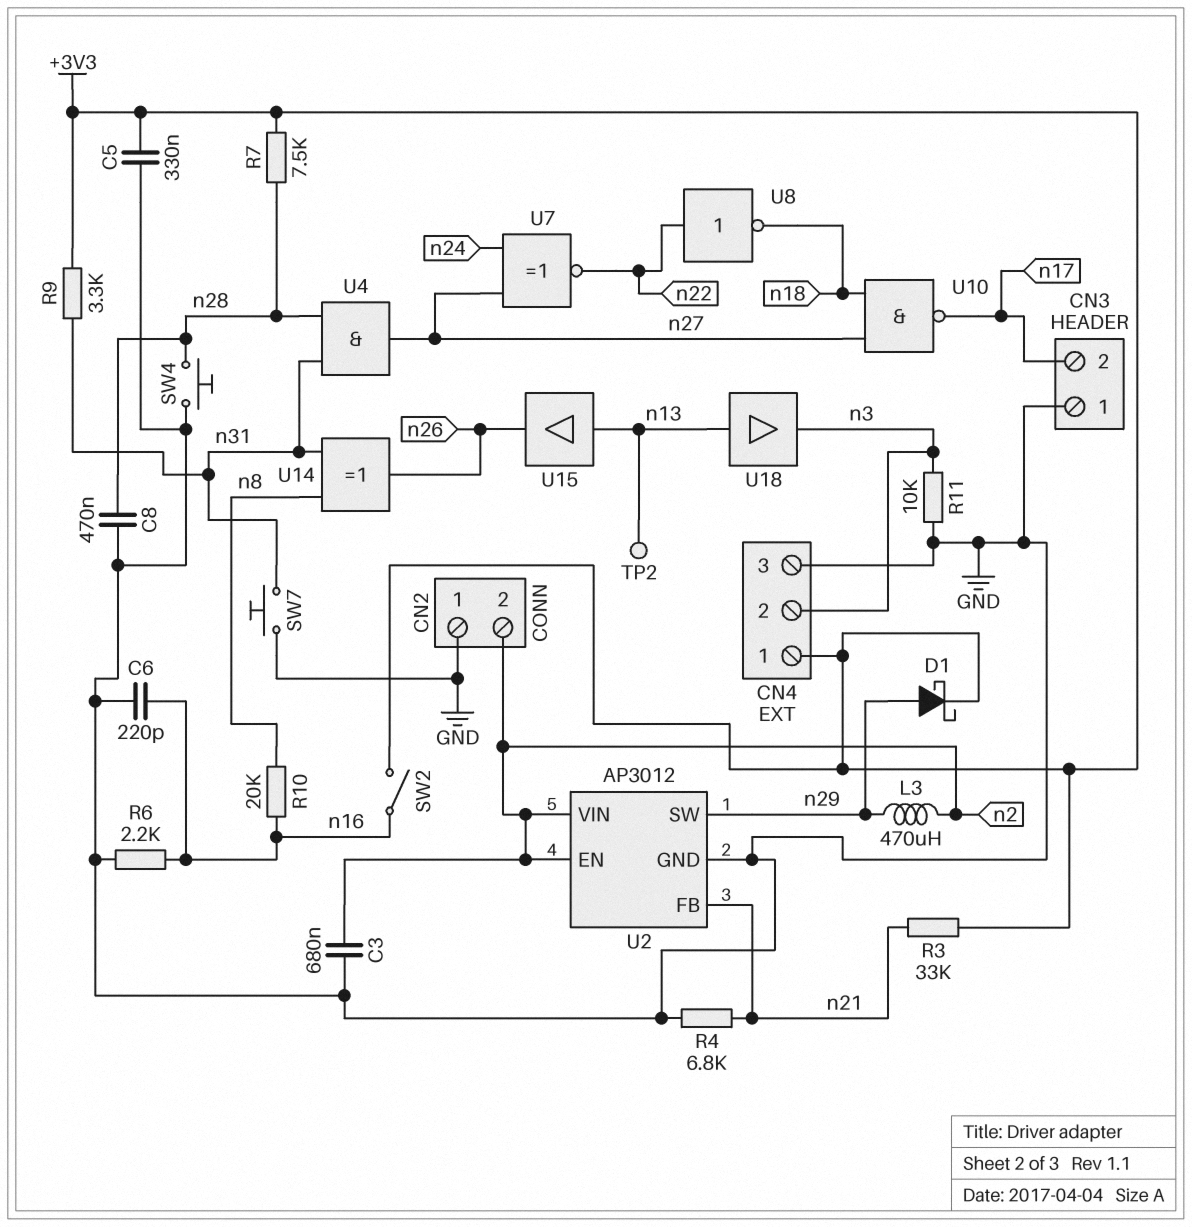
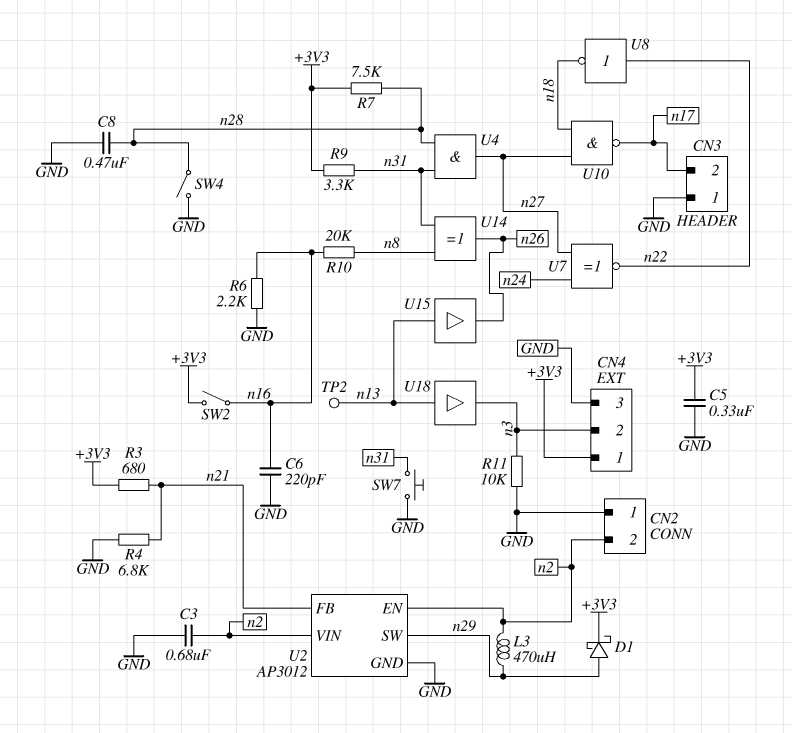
R3: 33k (+3V3, n21) -> 680 (+3V3, n21)
SW4: button (GND, n28) -> switch (GND, n28)

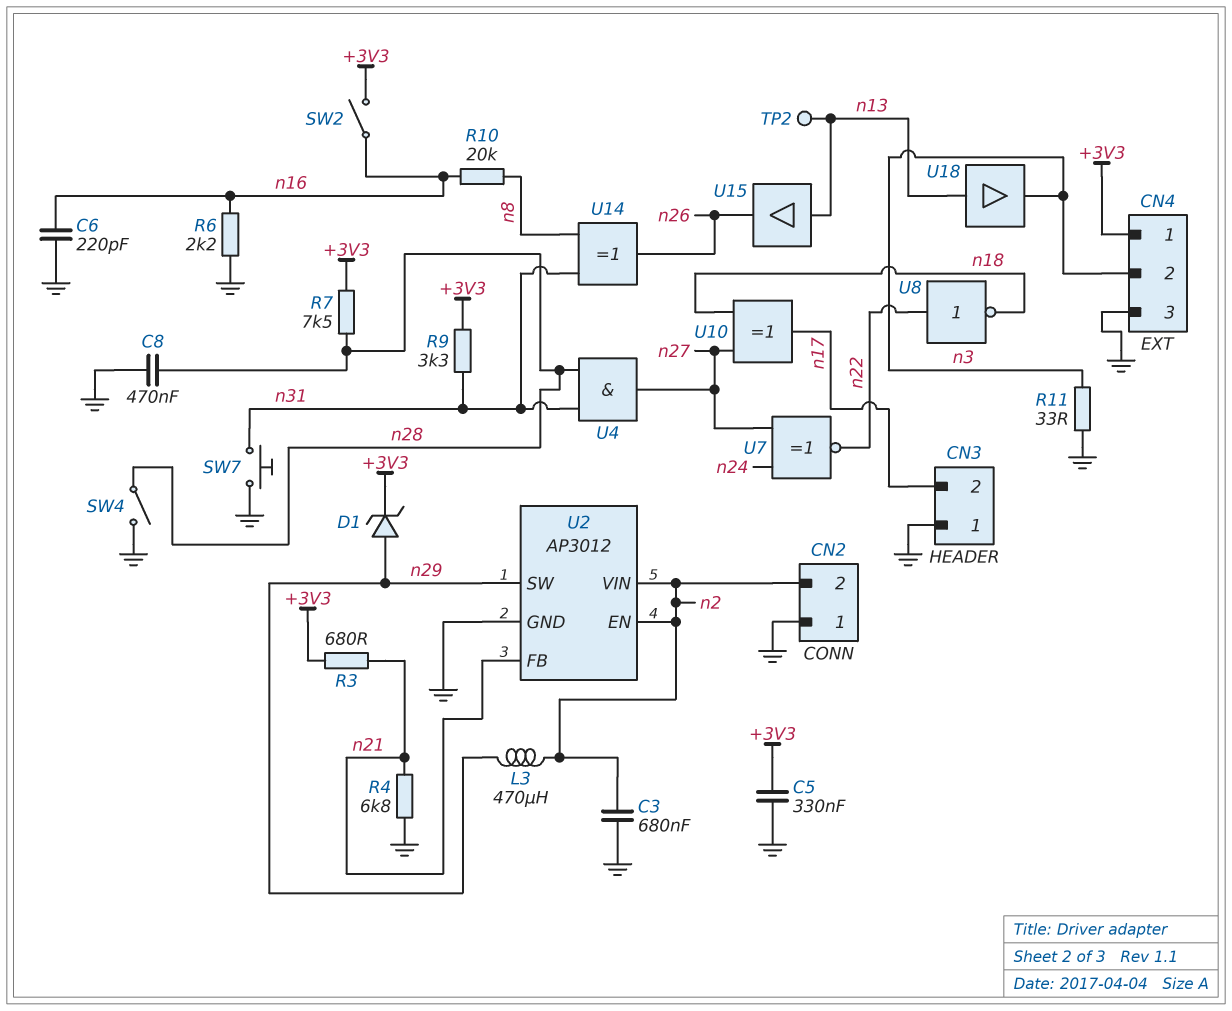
D1: schottky (A n29, K +3V3) -> zener (A n29, K +3V3)
R11: 10k (GND, n3) -> 33 (GND, n3)
U10: NAND (in n18, in n27, out n17) -> XOR (in n18, in n27, out n17)

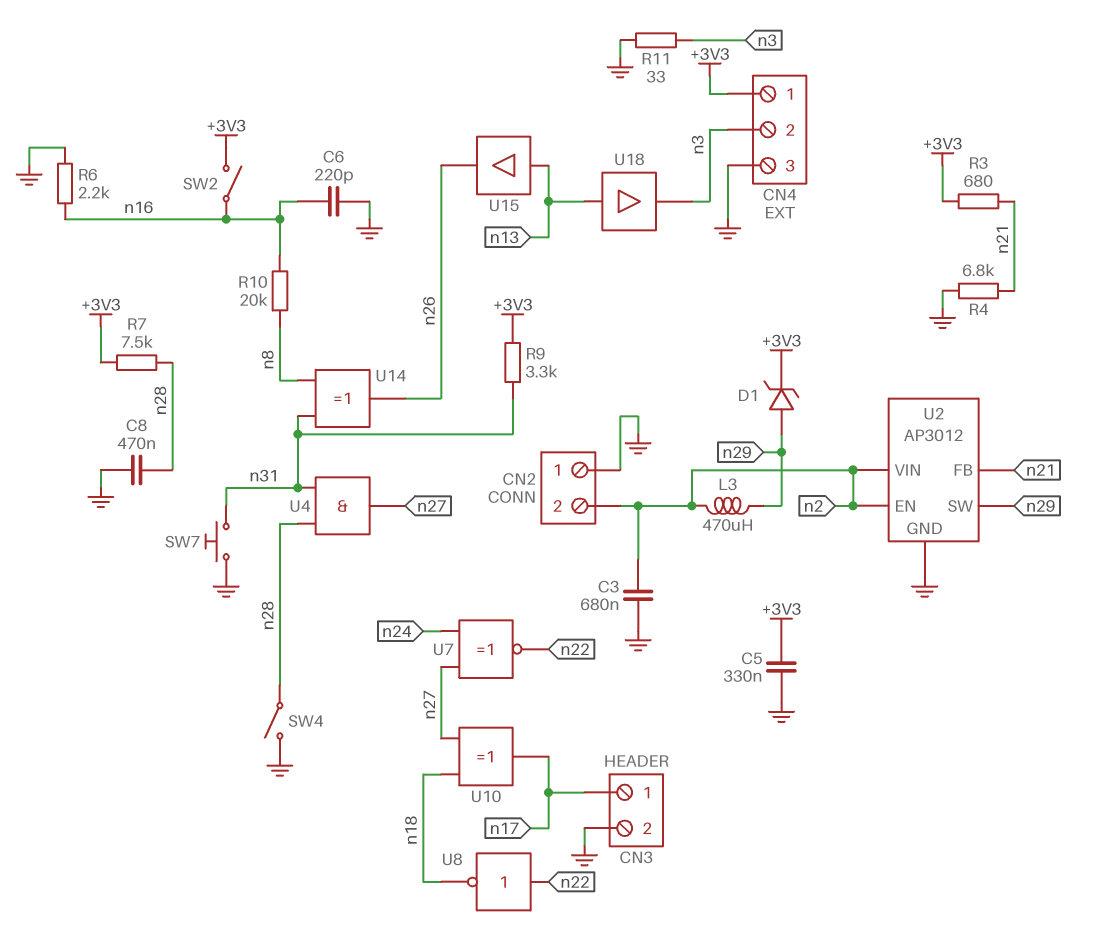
CN3 pin 1: GND -> n17
CN3 pin 2: n17 -> GND
TP2: test point (n13) -> none

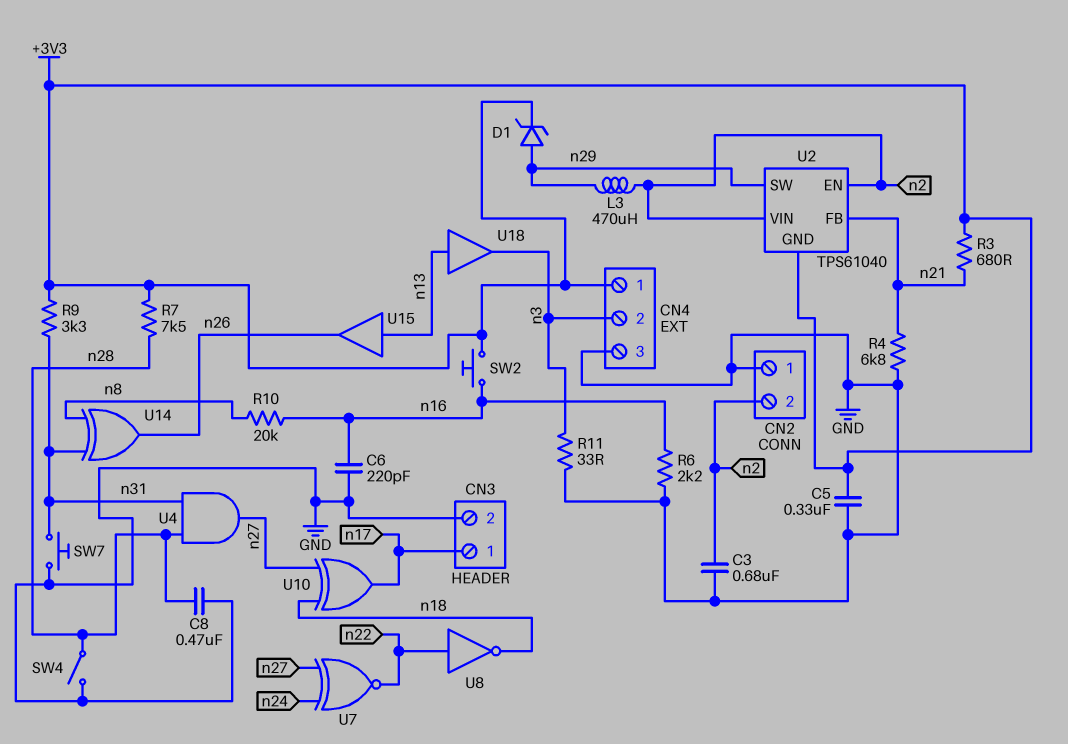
SW2: switch (+3V3, n16) -> button (+3V3, n16)
U2: AP3012 -> TPS61040
U2 pin GND: GND -> +3V3

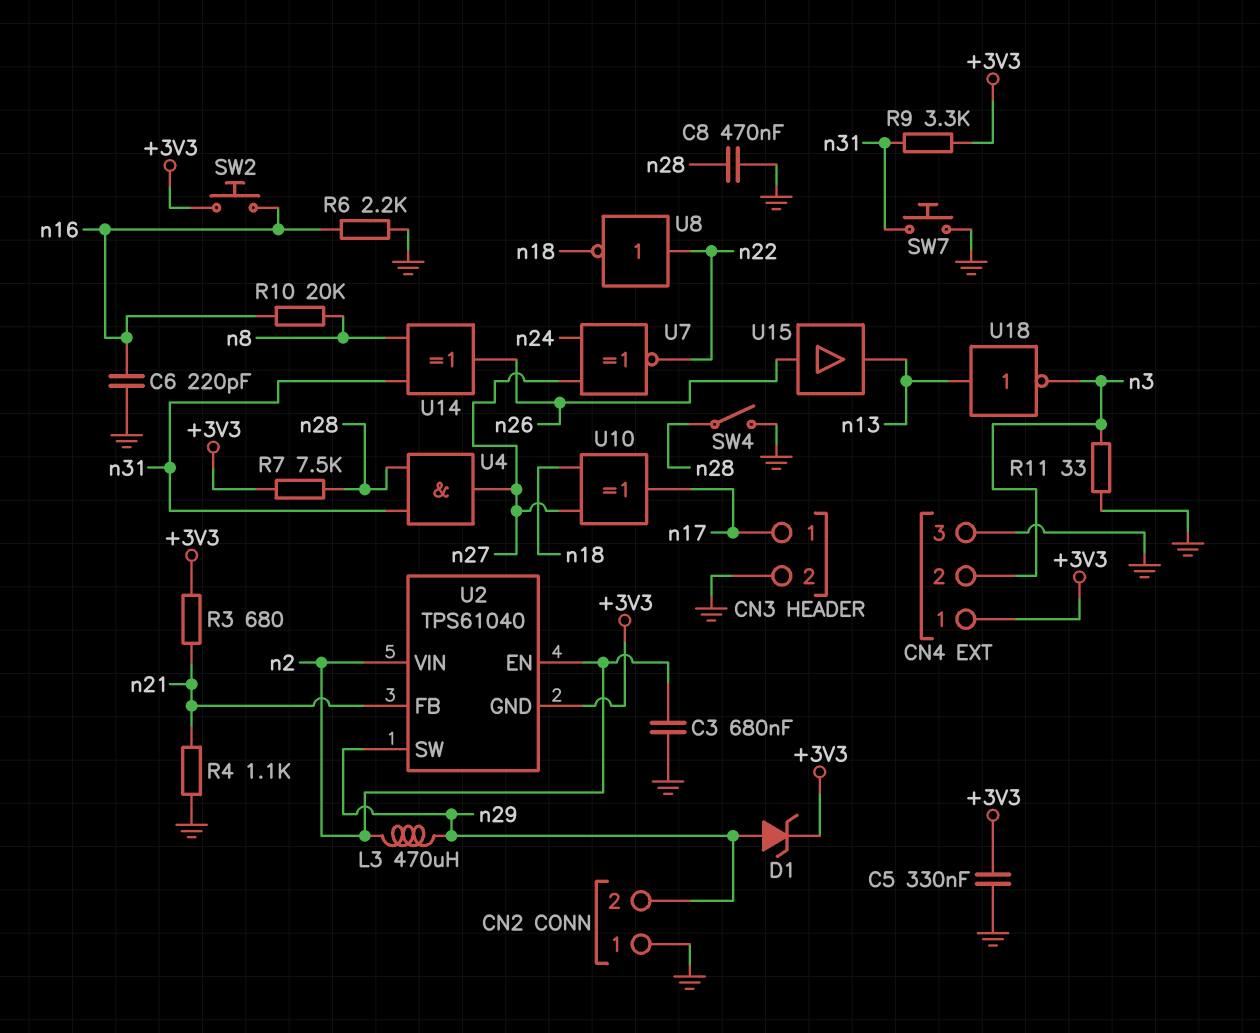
CN2 pin 2: n2 -> n29
R4: 6.8k (GND, n21) -> 1.1k (GND, n21)
U15: buffer (in n13, out n26) -> buffer (in n26, out n13)
U18: buffer (in n13, out n3) -> NOT (in n13, out n3)

